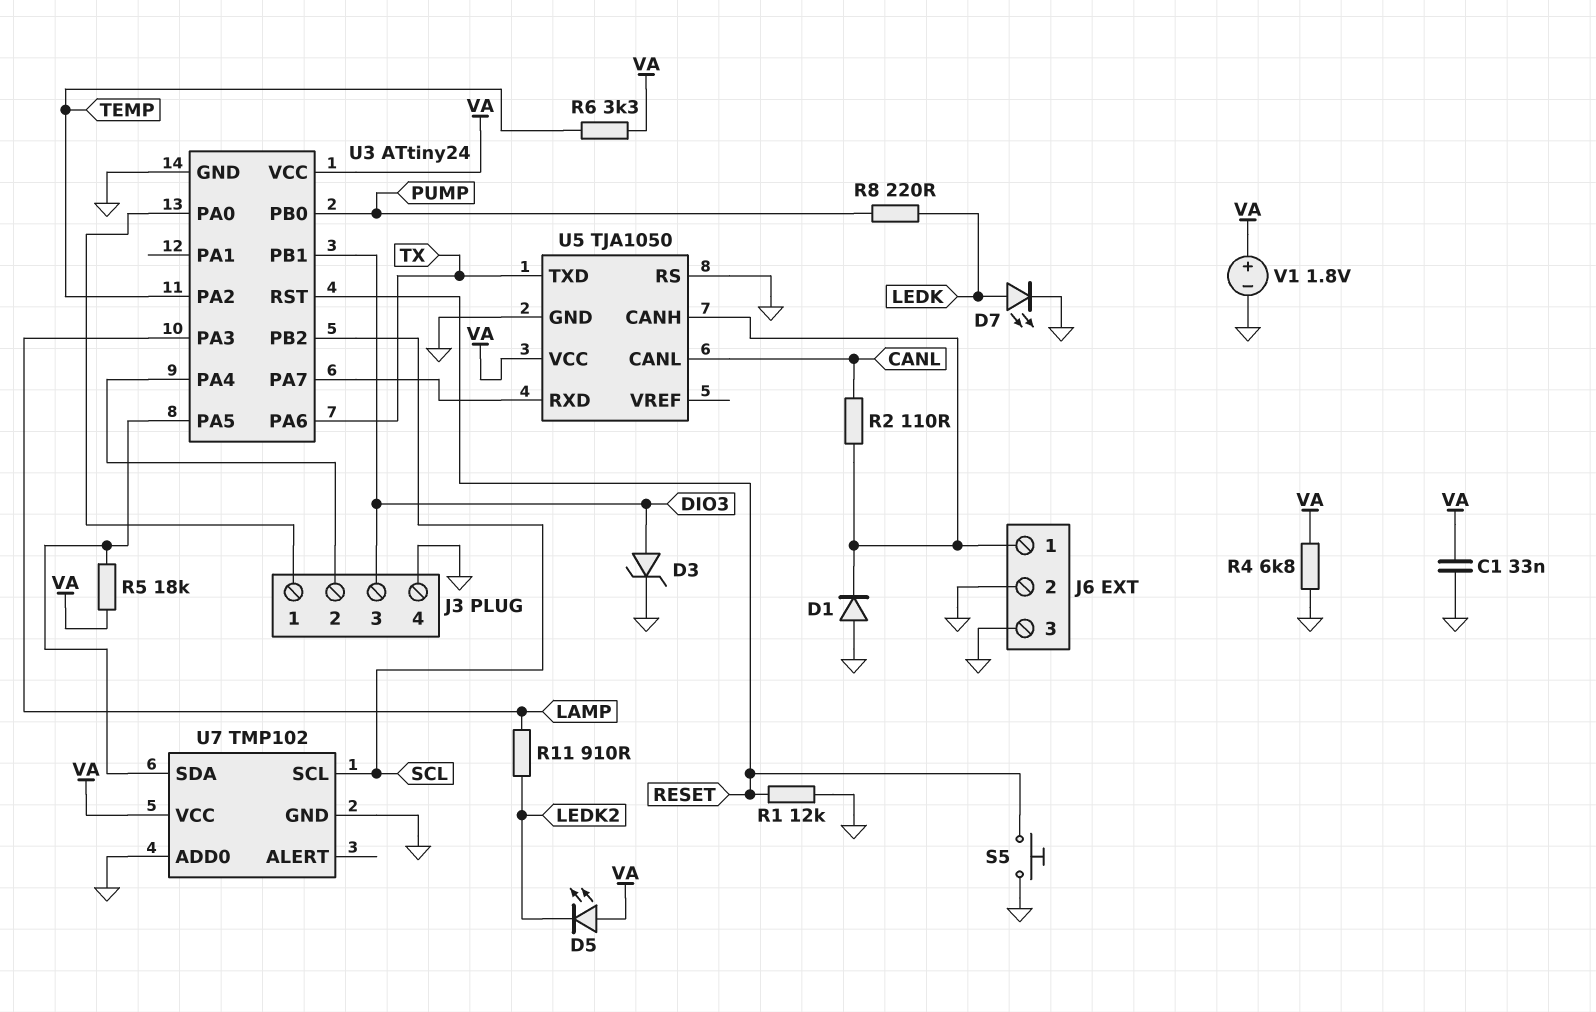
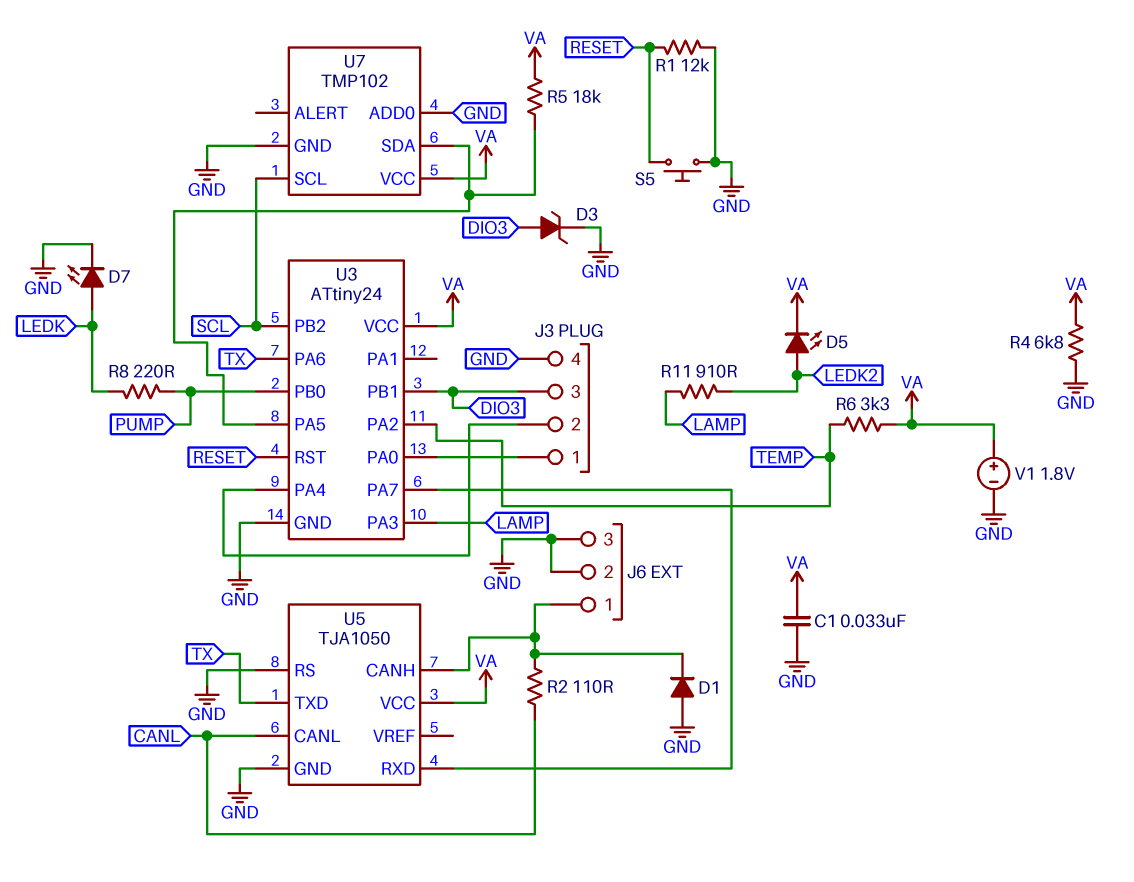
D5: LED (A VA, K LEDK2) -> LED (A LEDK2, K VA)

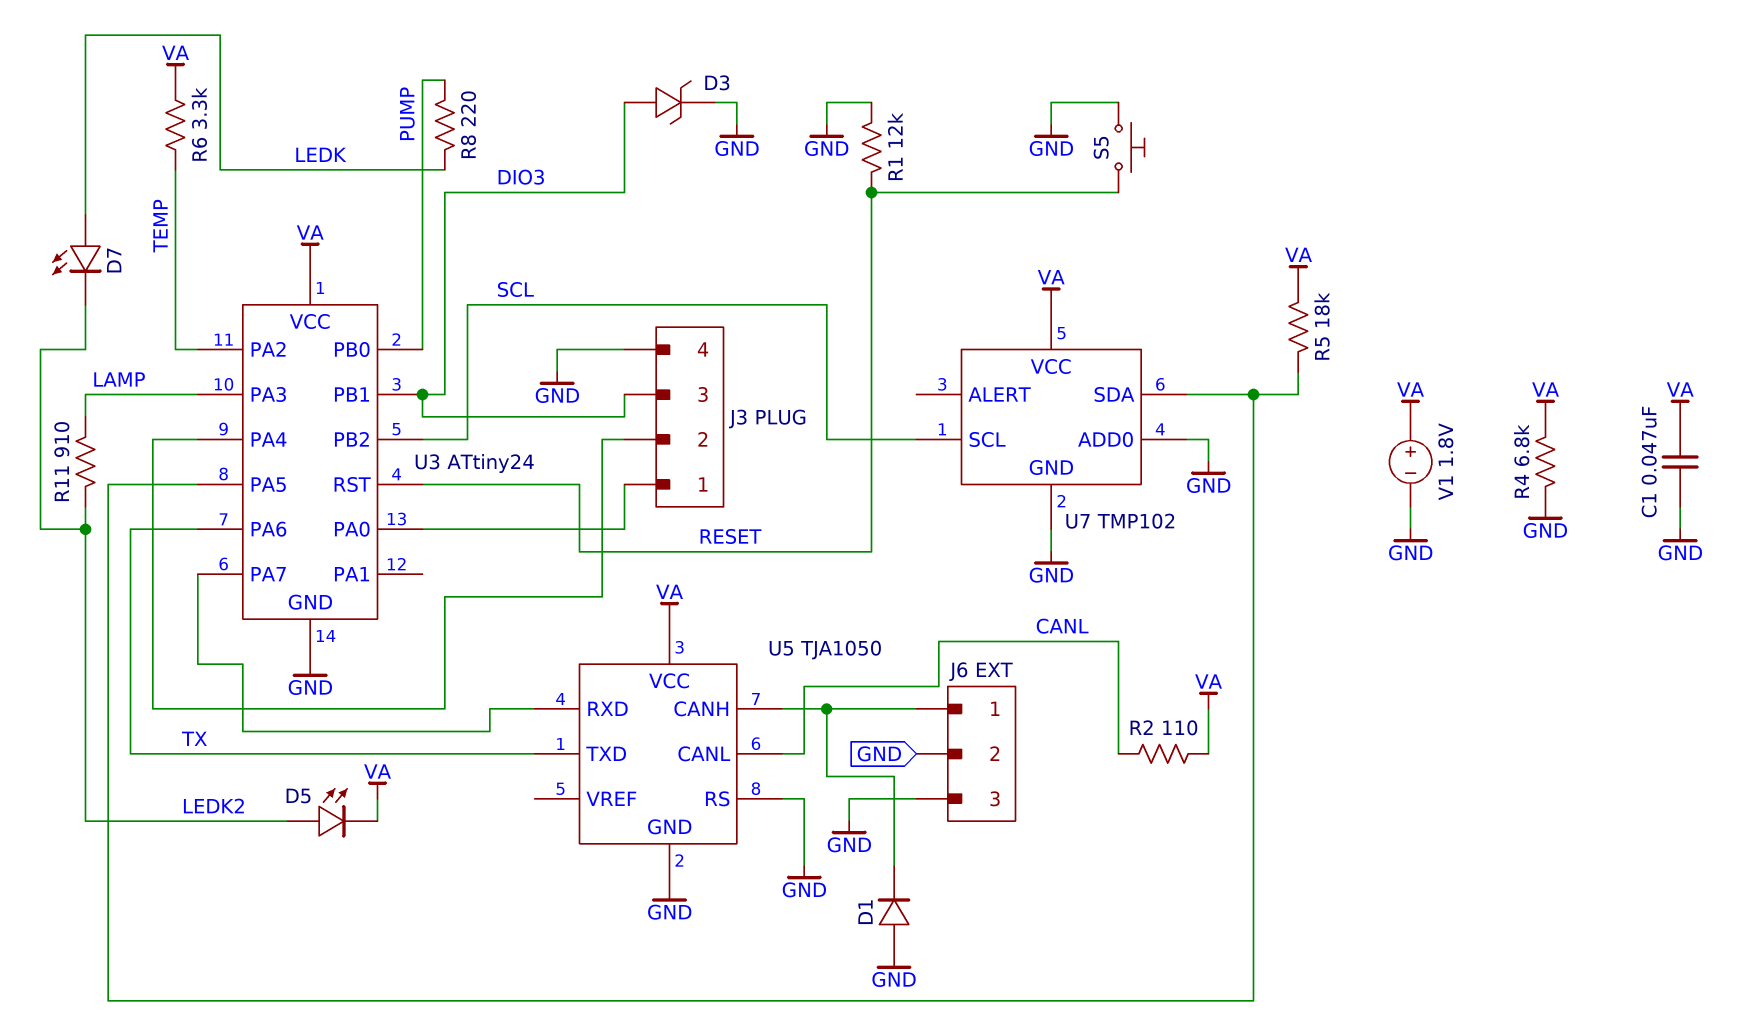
C1: 33nF (GND, VA) -> 47nF (GND, VA)
D7: LED (A LEDK, K GND) -> LED (A LEDK, K LEDK2)
R2: 110 (CANL, J6/1) -> 110 (CANL, VA)

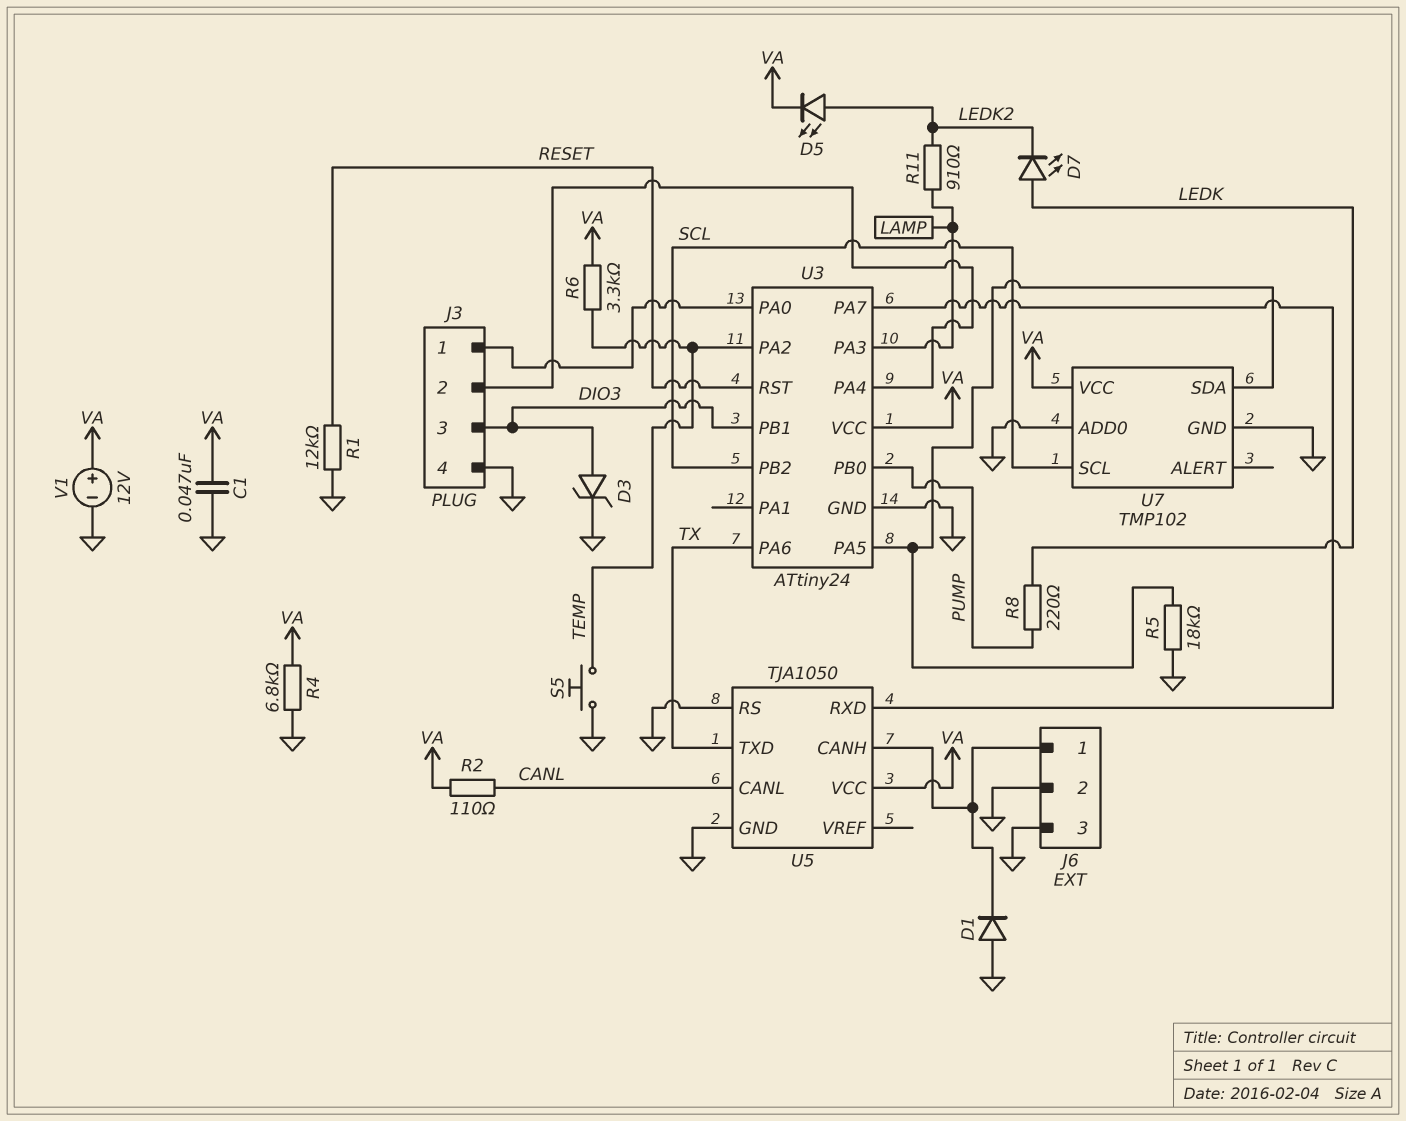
R5: 18k (U3/PA5, VA) -> 18k (GND, U3/PA5)
S5: button (GND, RESET) -> button (GND, TEMP)
V1: 1.8V (plus VA, minus GND) -> 12V (plus VA, minus GND)

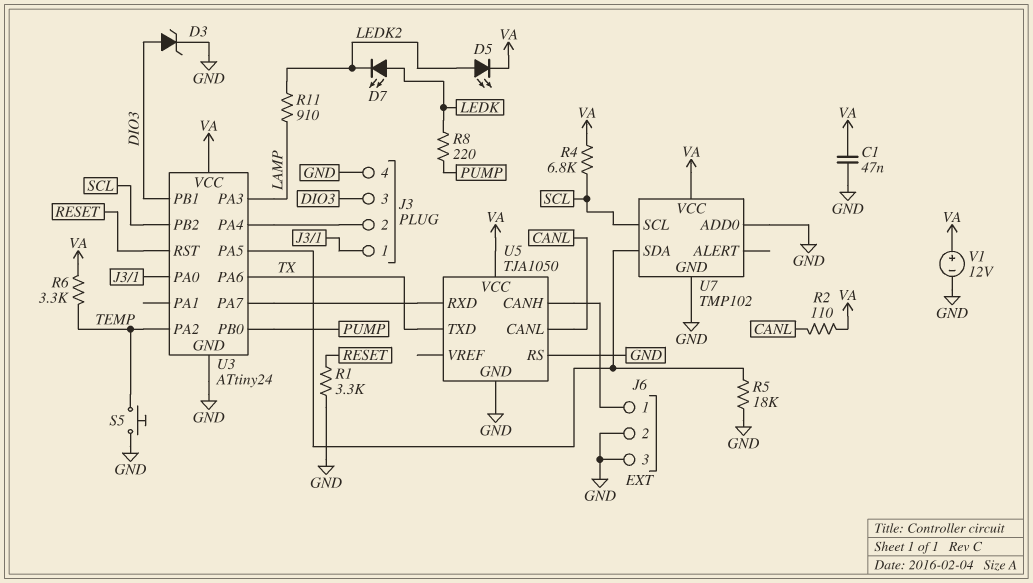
D1: diode (A GND, K J6/1) -> none
R1: 12k (GND, RESET) -> 3.3k (GND, RESET)
R4: 6.8k (GND, VA) -> 6.8k (SCL, VA)

